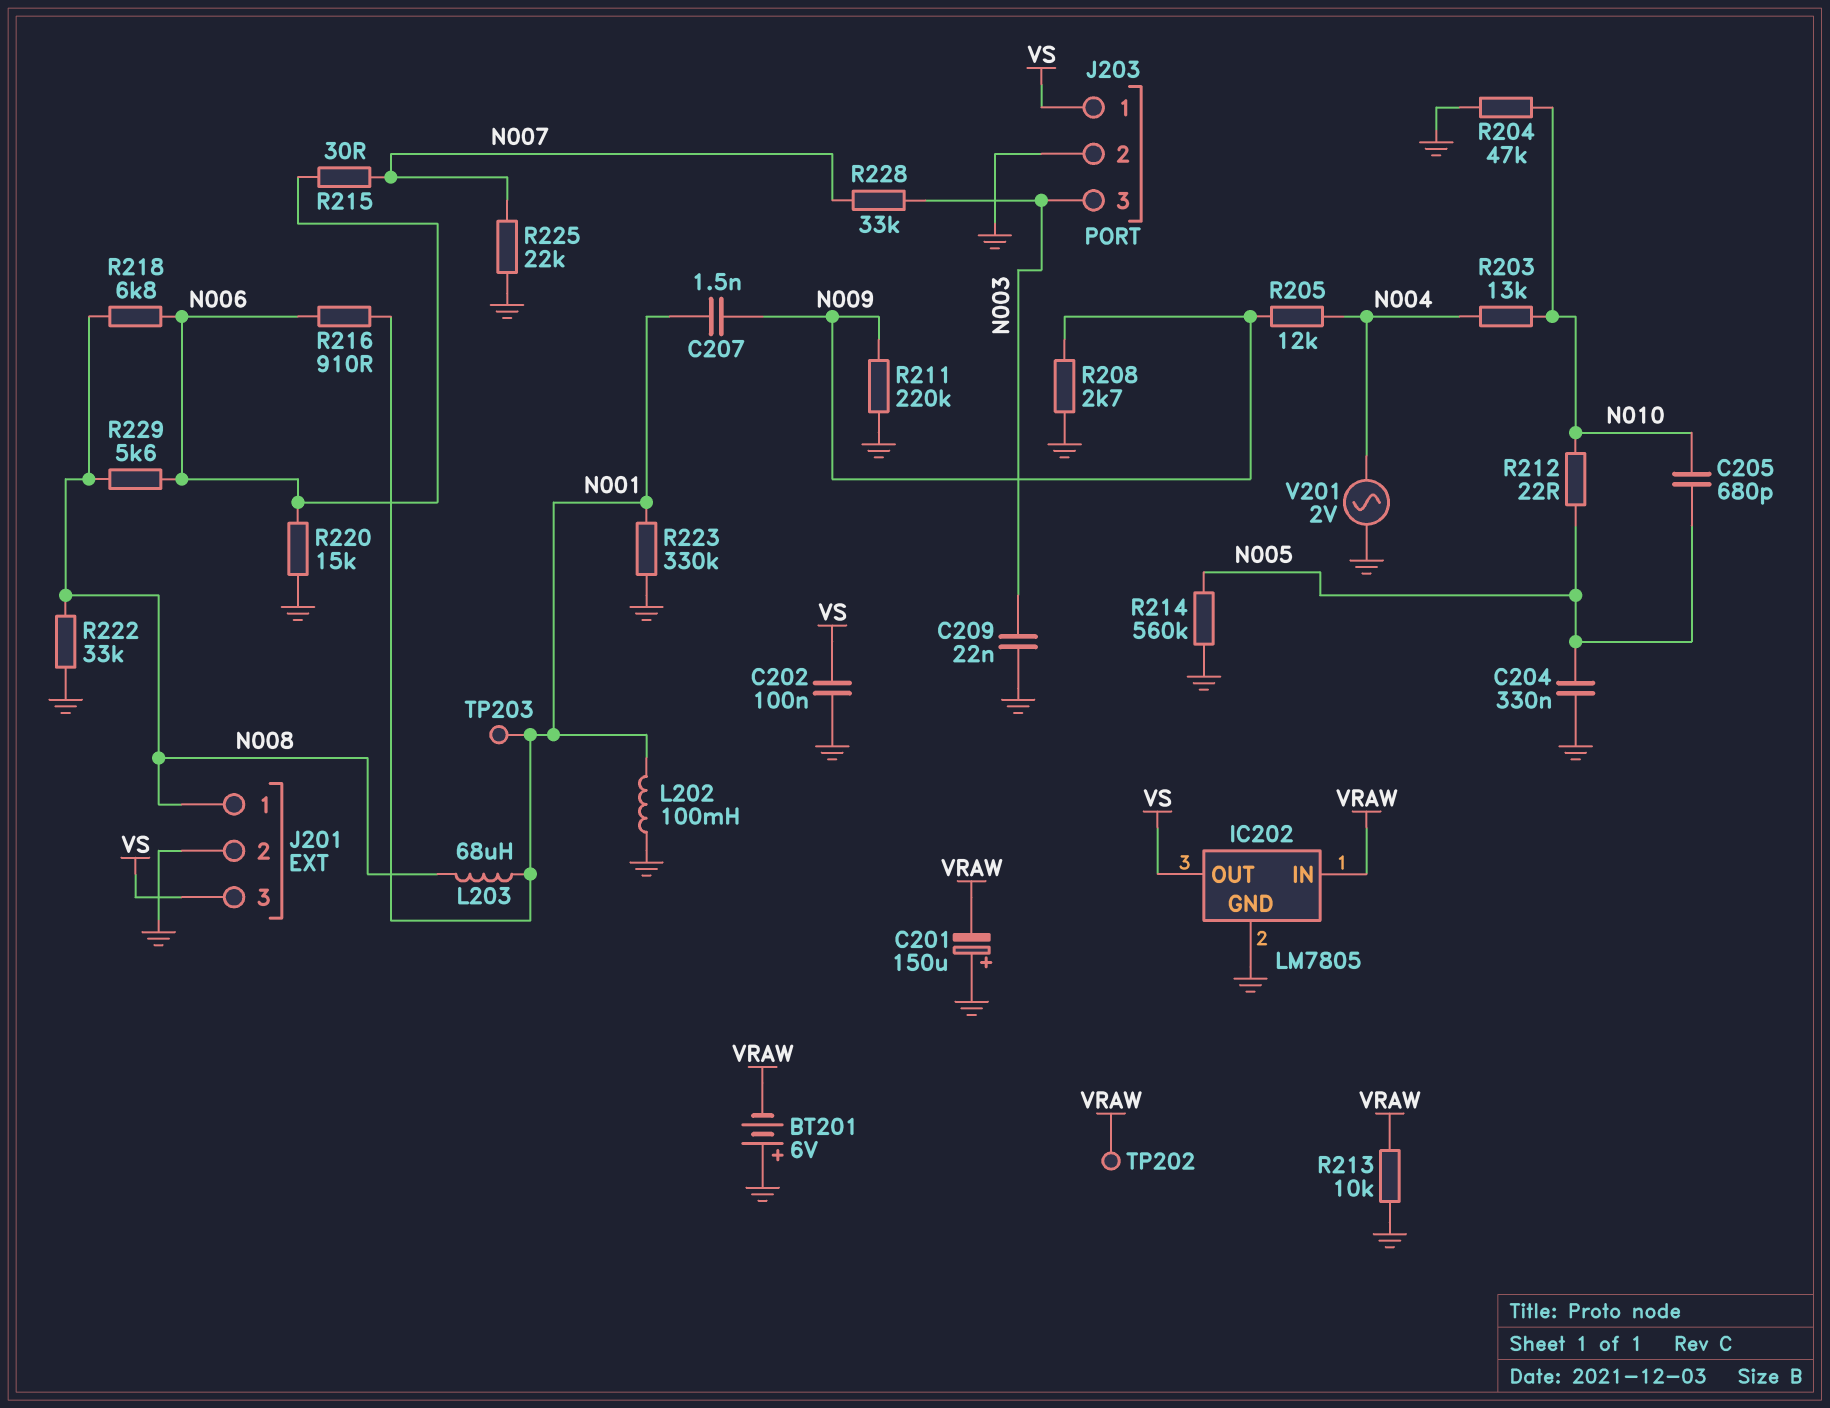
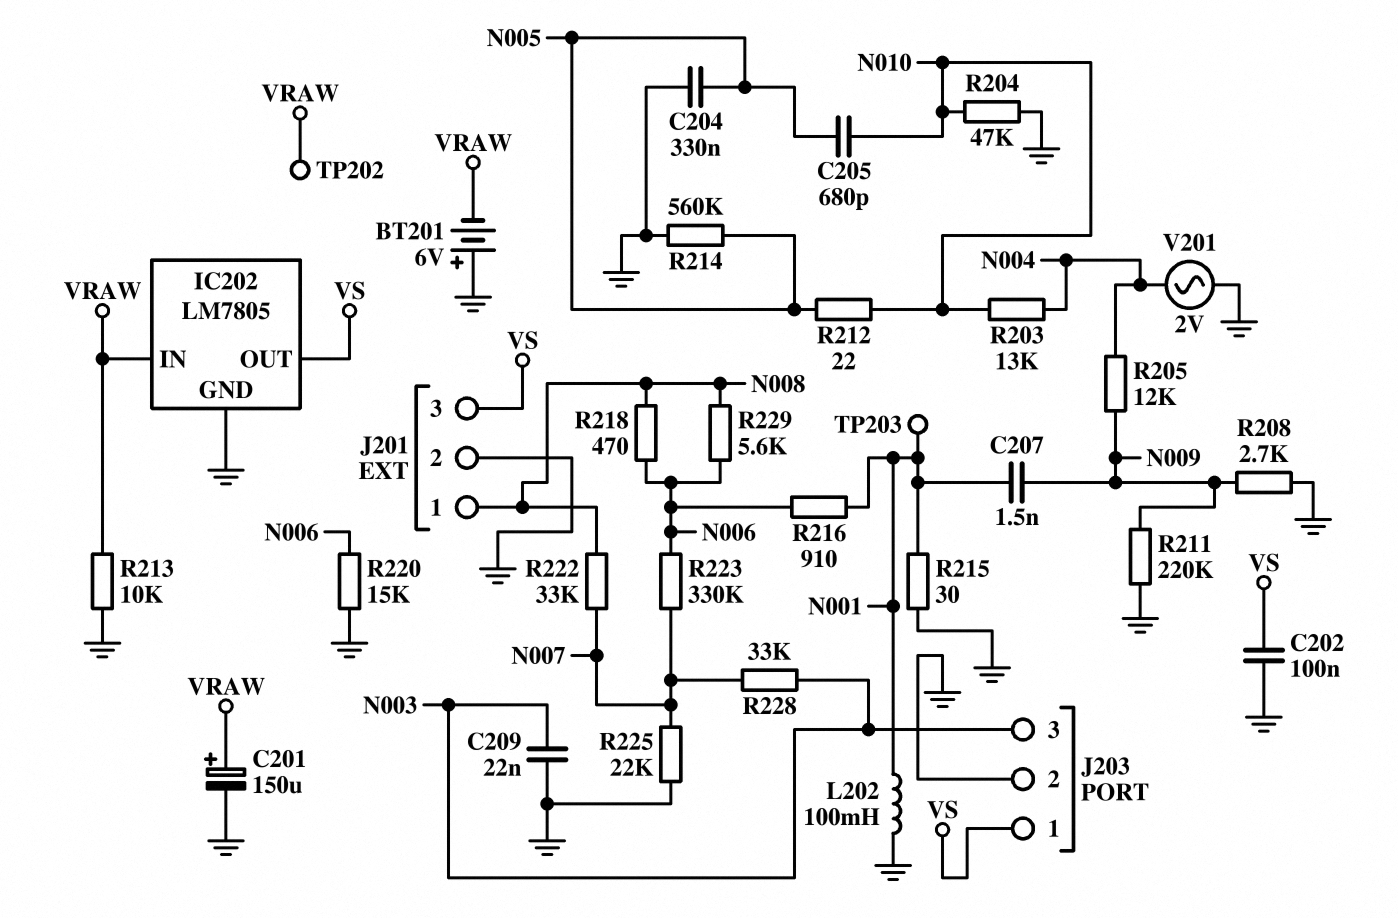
C201: 150uF (plus GND, minus VRAW) -> 150uF (plus VRAW, minus GND)
L203: 68uH (N001, N008) -> none
R215: 30 (N006, N007) -> 30 (GND, N001)
R218: 6.8k (N006, N008) -> 470 (N006, N008)
R222: 33k (GND, N008) -> 33k (N007, N008)
R223: 330k (GND, N001) -> 330k (N006, N007)

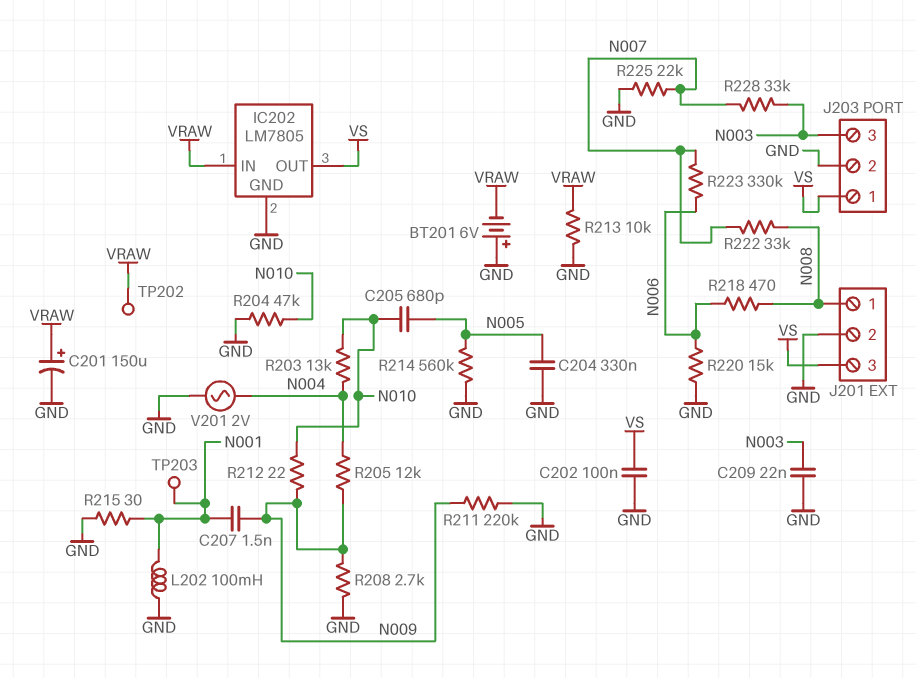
R212: 22 (N005, N010) -> 22 (N009, N010)
R216: 910 (N001, N006) -> none
R229: 5.6k (N006, N008) -> none

